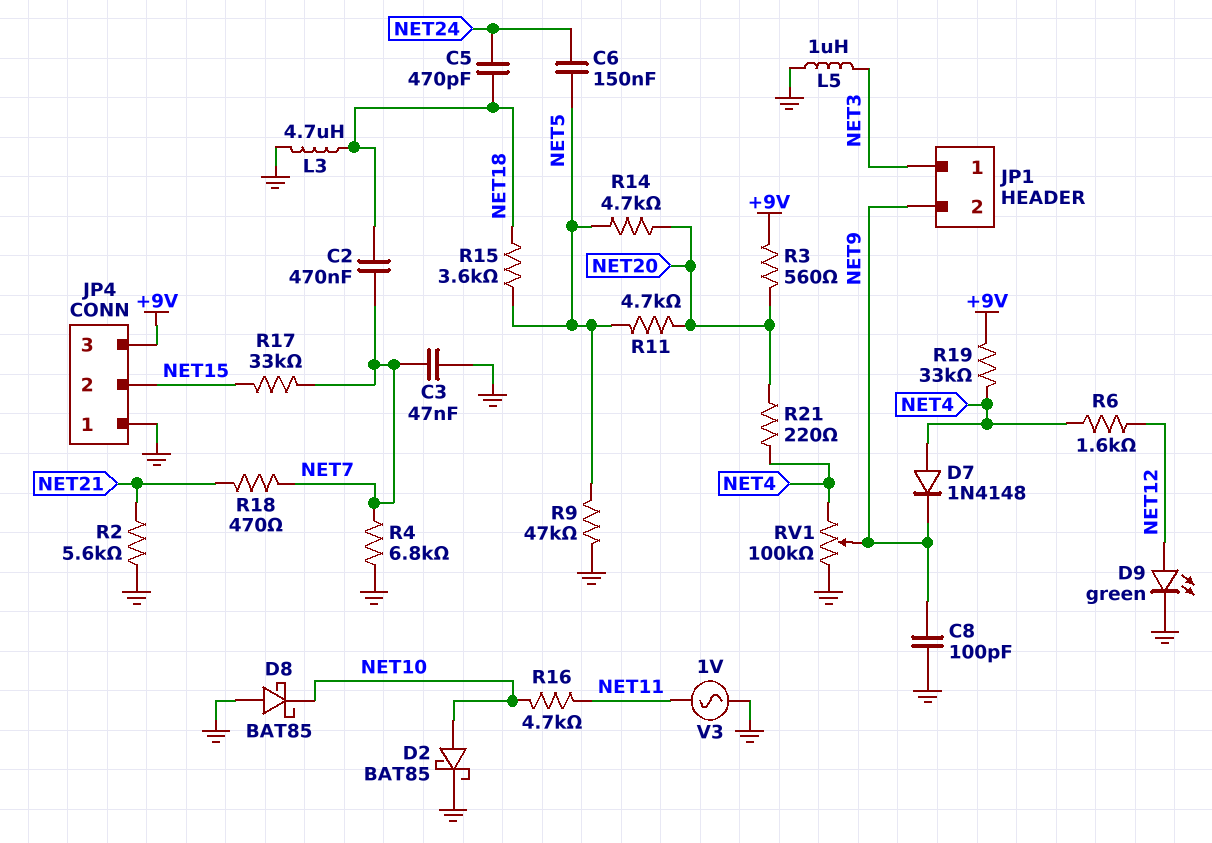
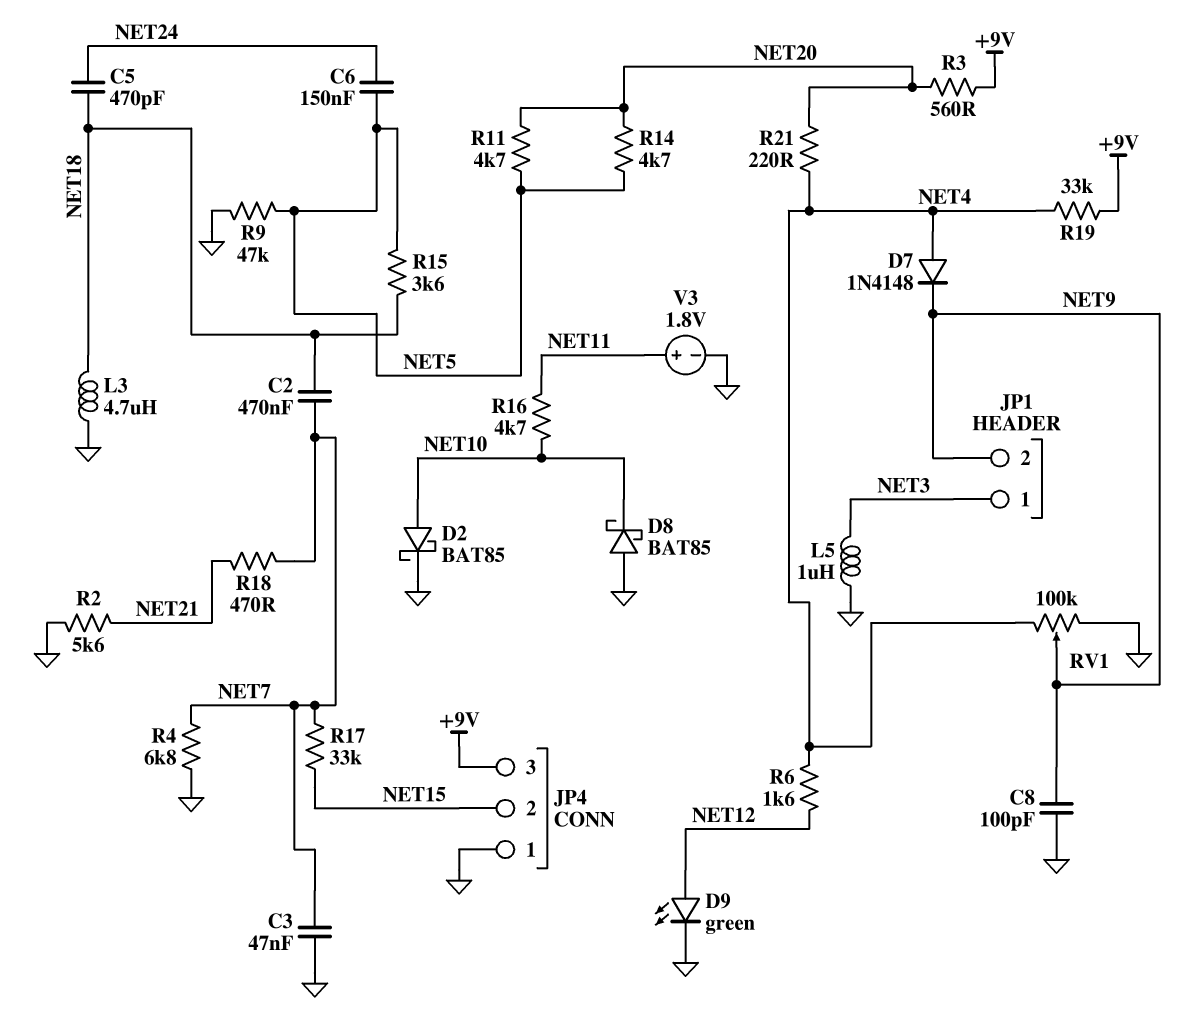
V3: AC 1V (GND, NET11) -> 1.8V (plus NET11, minus GND)

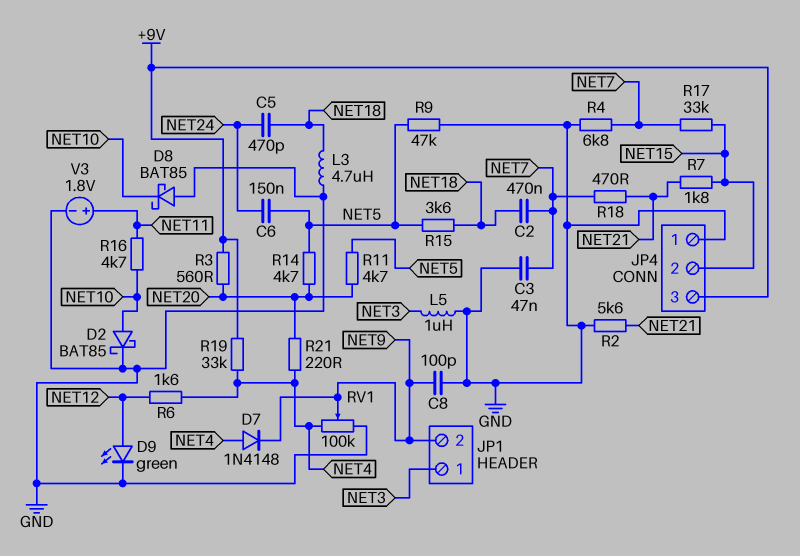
R7: none -> 1.8k (NET15, NET21)

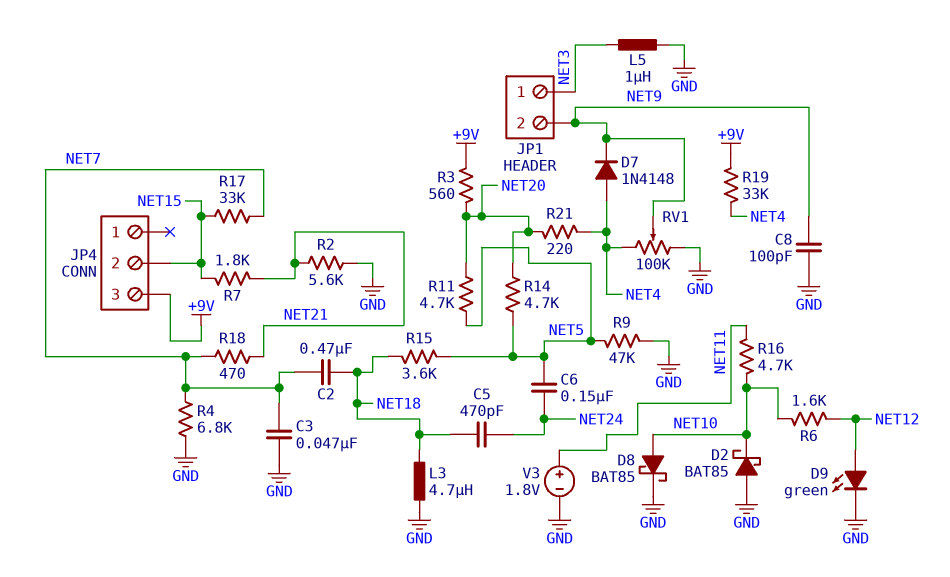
D2: schottky BAT85 (A NET10, K GND) -> schottky BAT85 (A GND, K NET10)
D8: schottky BAT85 (A GND, K NET10) -> schottky BAT85 (A NET10, K GND)
JP4 pin 1: GND -> none
R6: 1.6k (NET4, NET12) -> 1.6k (NET10, NET12)

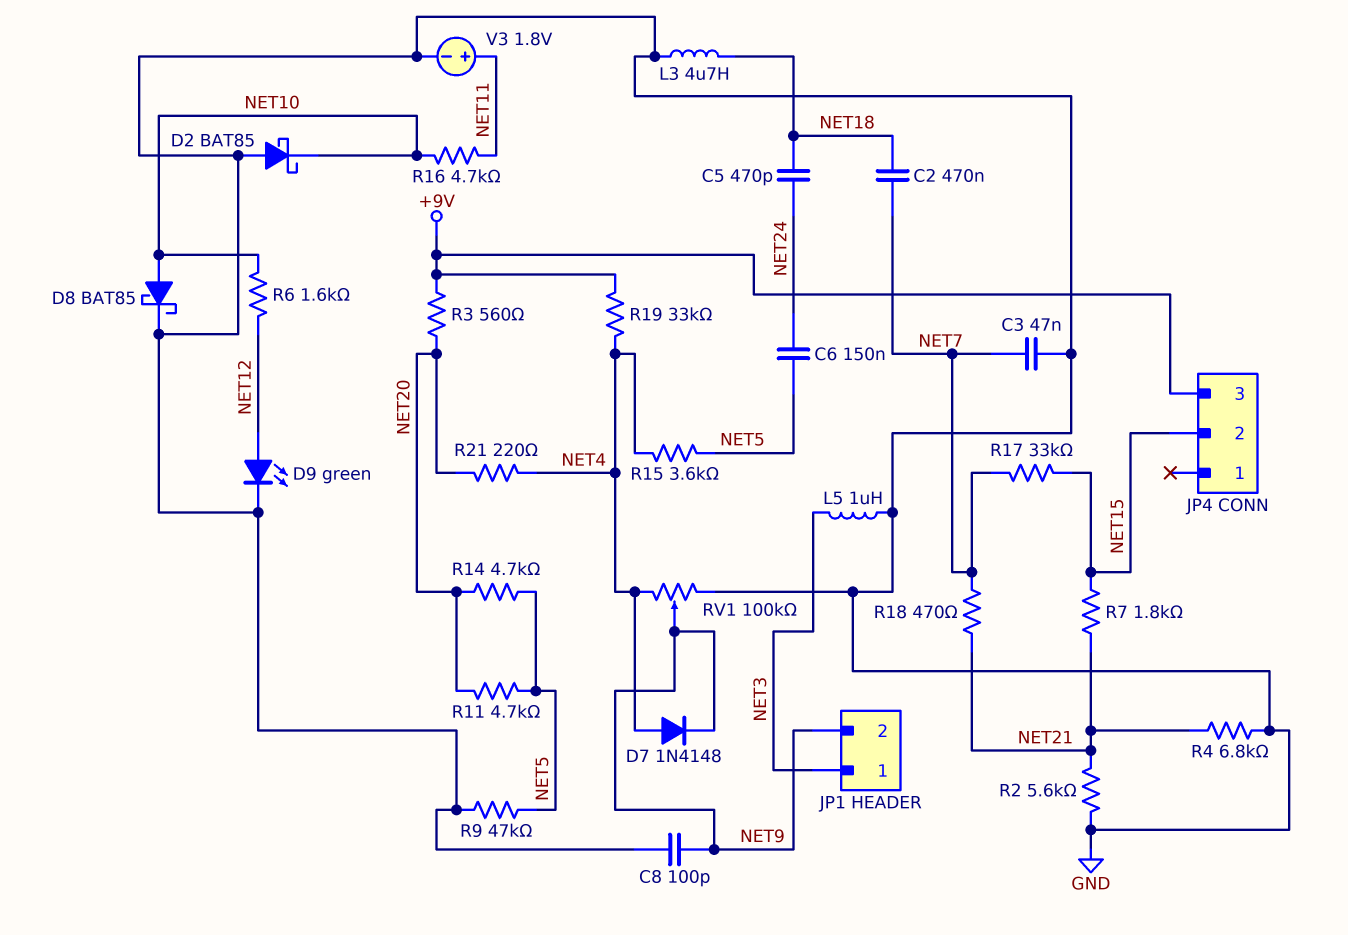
R4: 6.8k (GND, NET7) -> 6.8k (GND, NET21)
R15: 3.6k (NET5, NET18) -> 3.6k (NET4, NET5)

